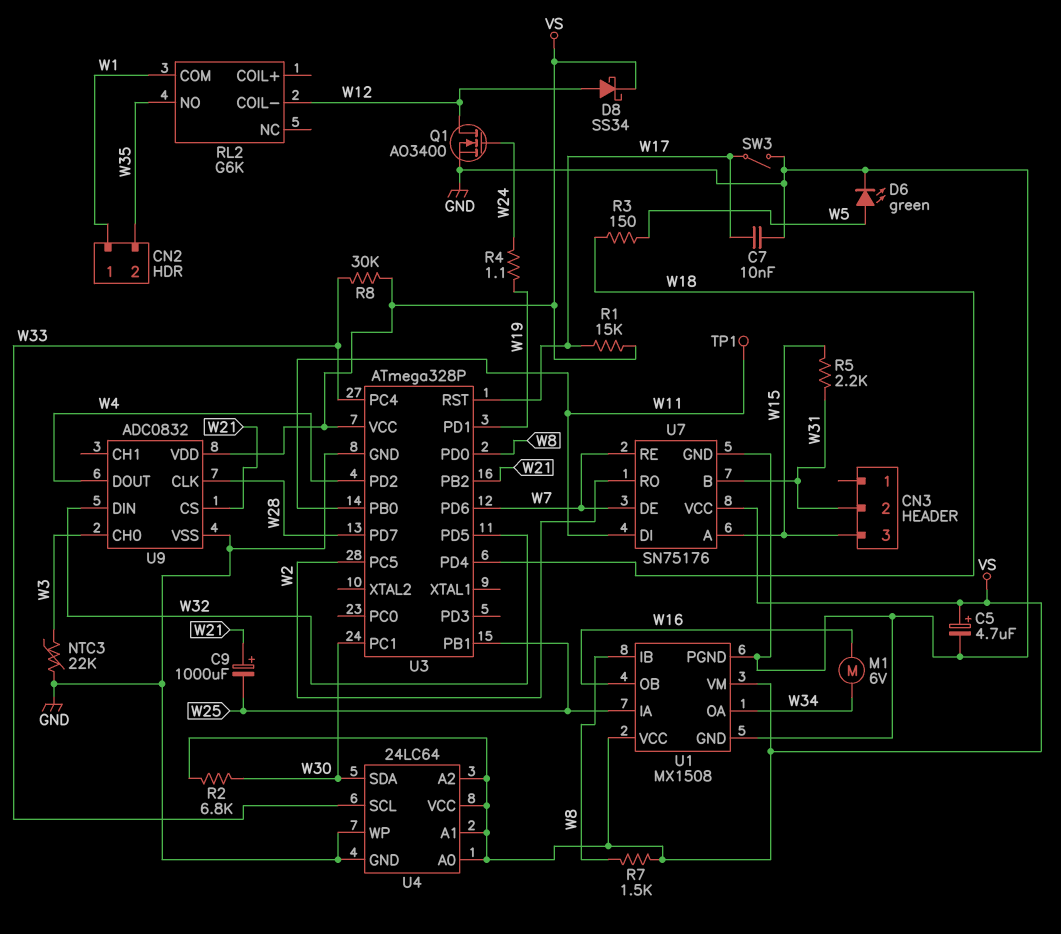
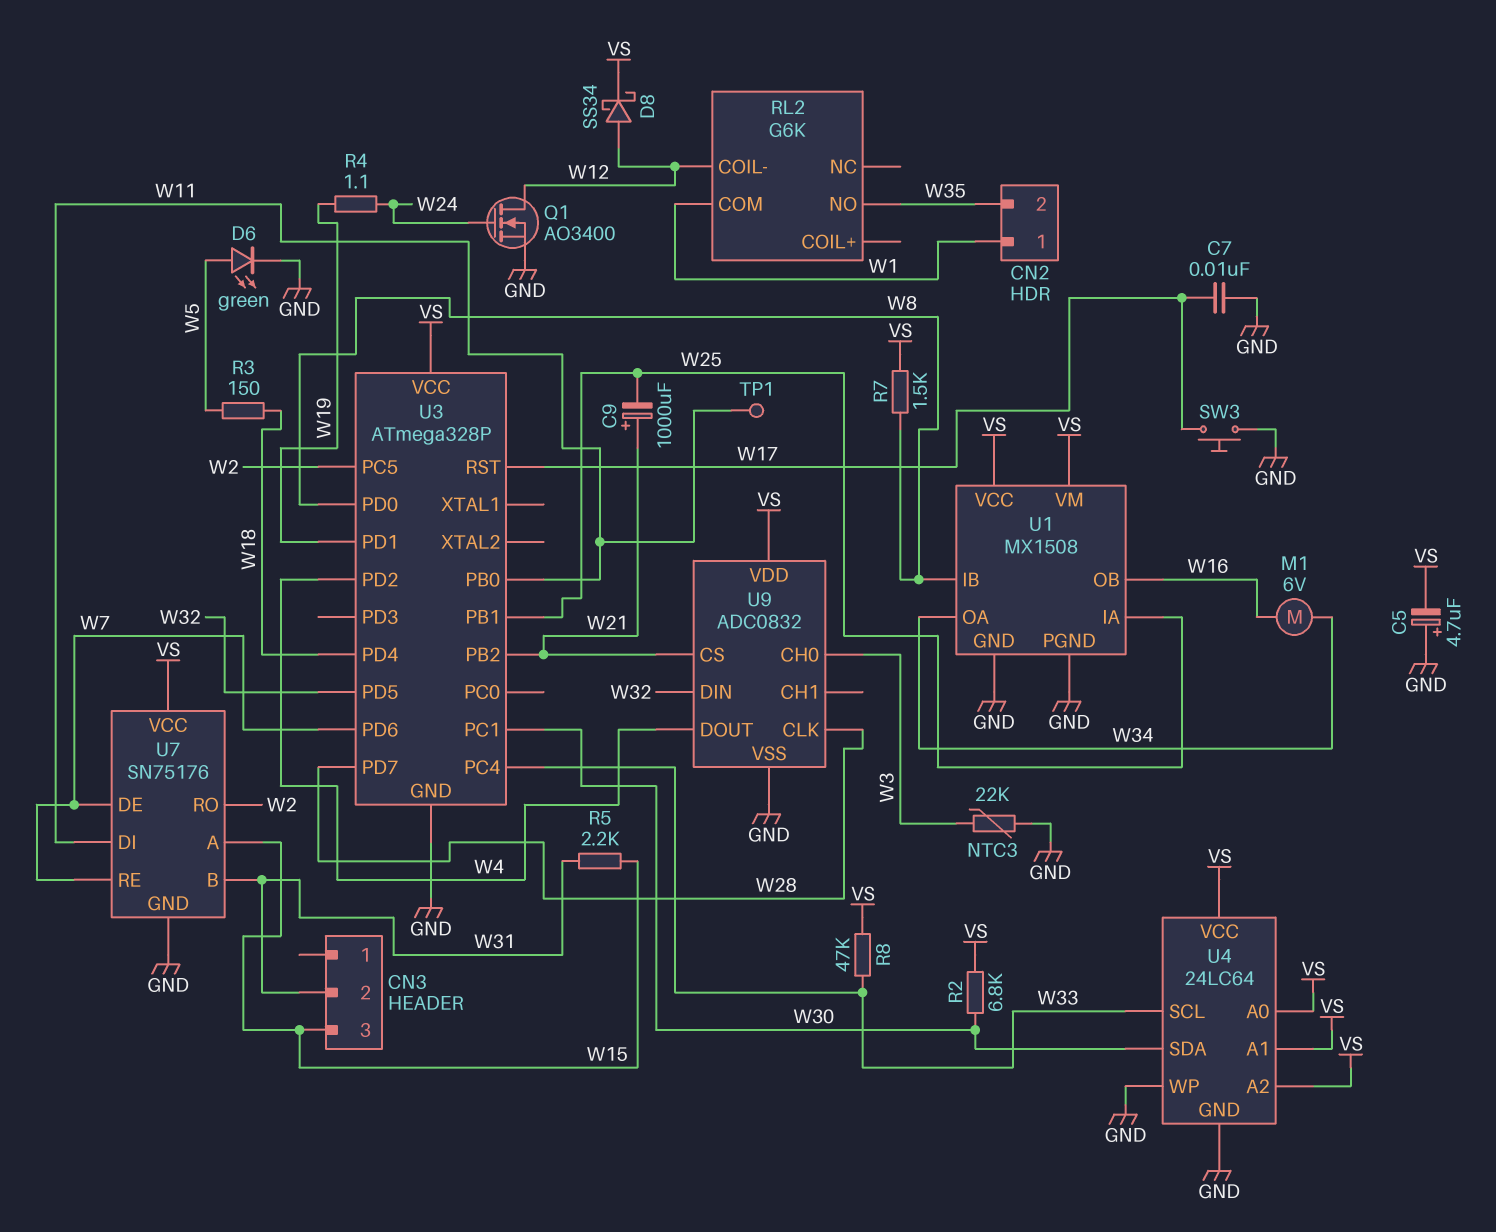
C5: 4.7uF (plus VS, minus GND) -> 4.7uF (plus GND, minus VS)
R1: 15k (VS, W17) -> none
R8: 30k (VS, W33) -> 47k (VS, W33)
SW3: switch (GND, W17) -> button (GND, W17)

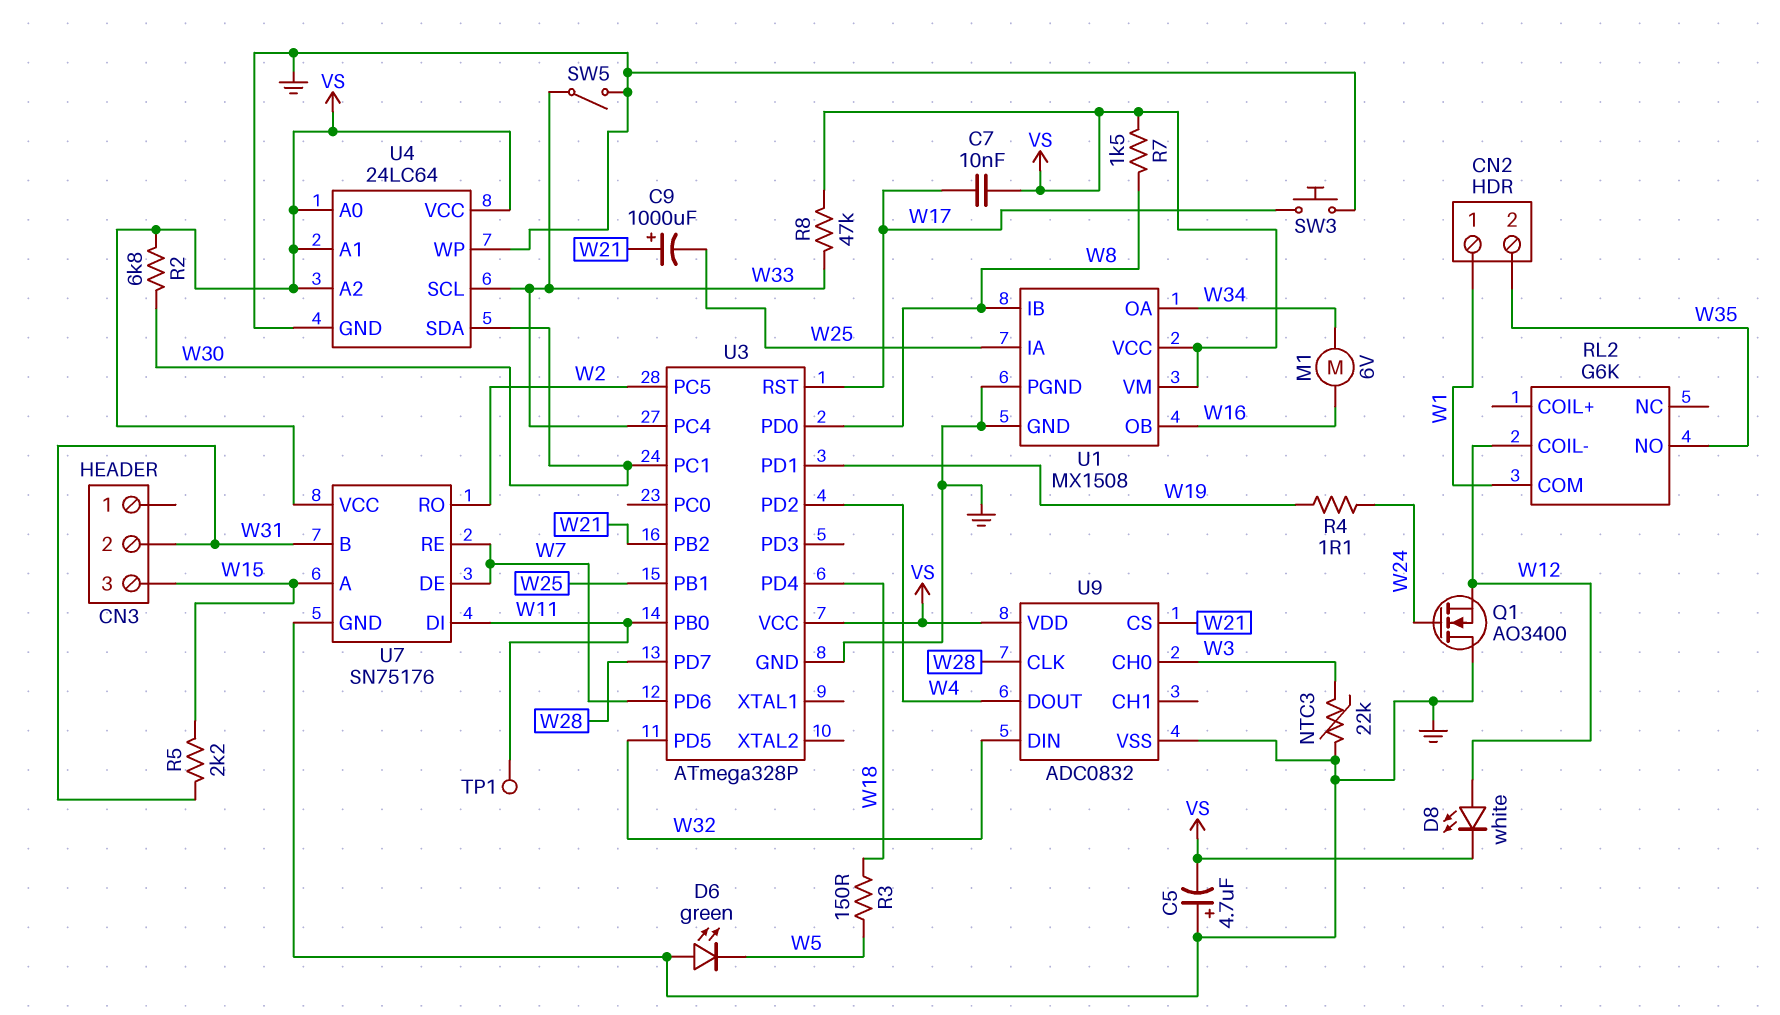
C7: 10nF (GND, W17) -> 10nF (VS, W17)
D6: LED green (A W5, K GND) -> LED green (A GND, K W5)
D8: schottky SS34 (A W12, K VS) -> LED white (A W12, K VS)
Q1: NMOS AO3400 (G W24, D W12, S GND) -> NMOS AO3400 (G W24, D GND, S W12)
SW5: none -> switch (GND, W33)

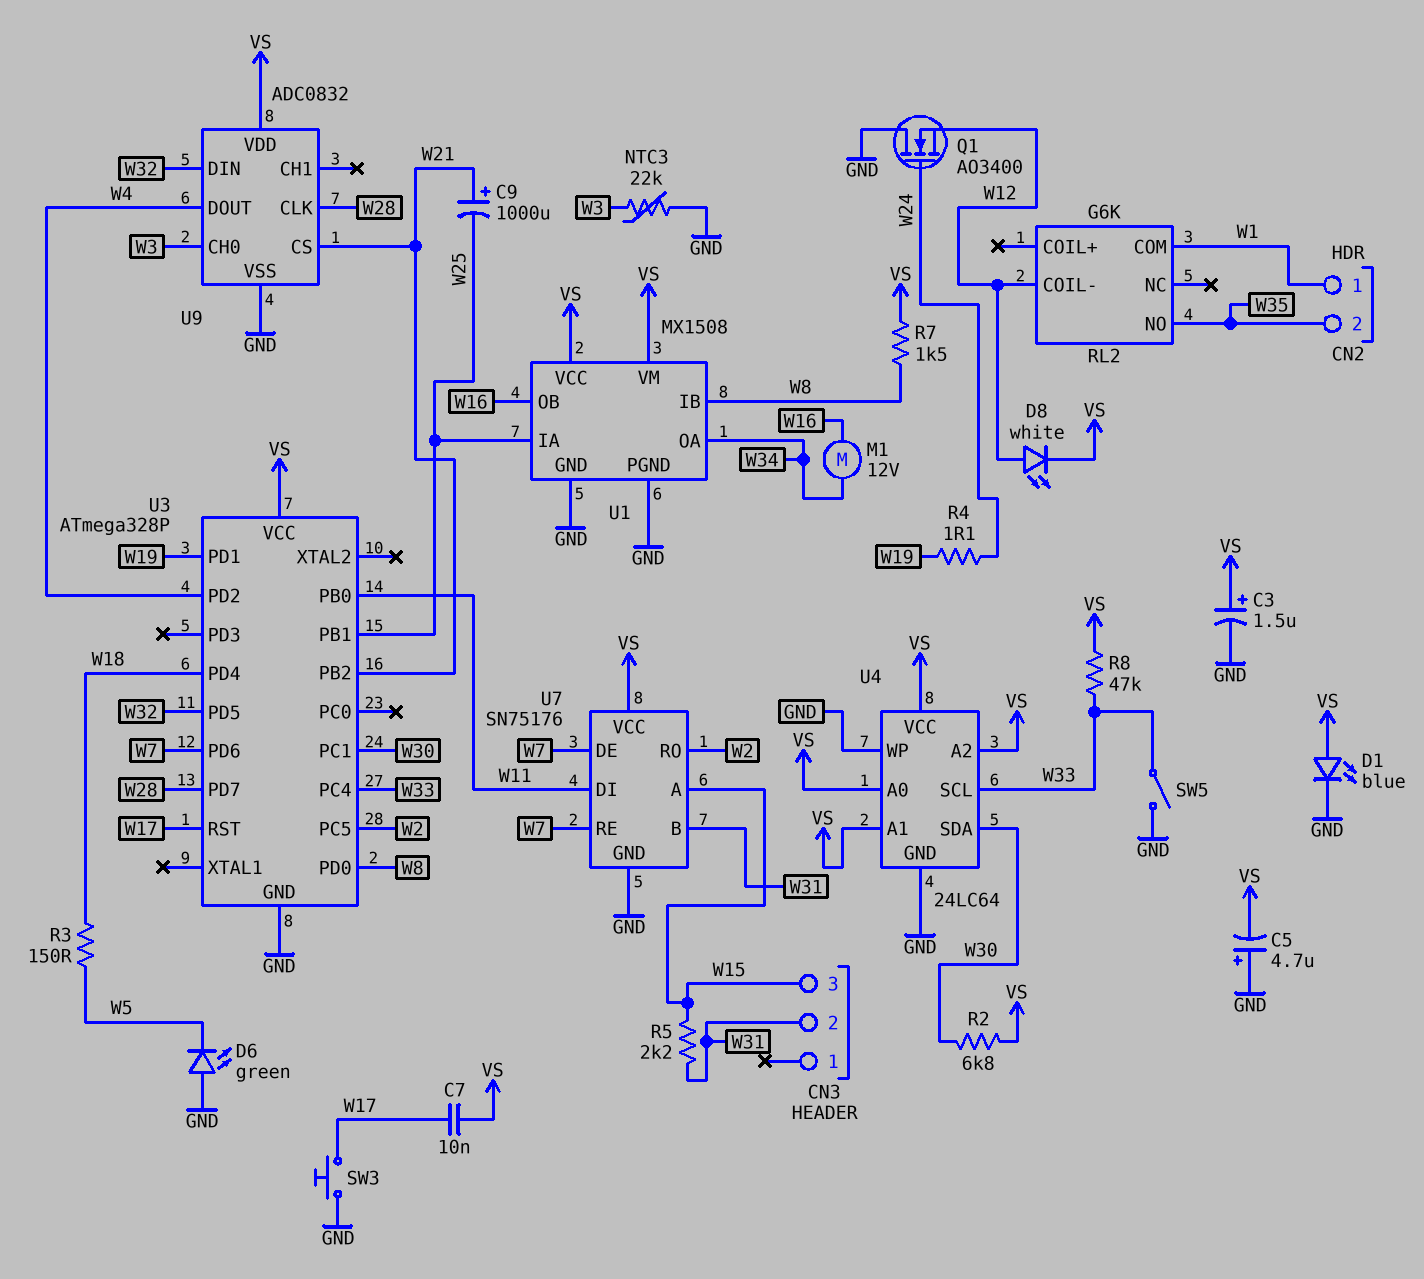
C3: none -> 1.5uF (plus VS, minus GND)
D1: none -> LED blue (A VS, K GND)
M1: motor 6V (W16, W34) -> motor 12V (W16, W34)
TP1: test point (W11) -> none

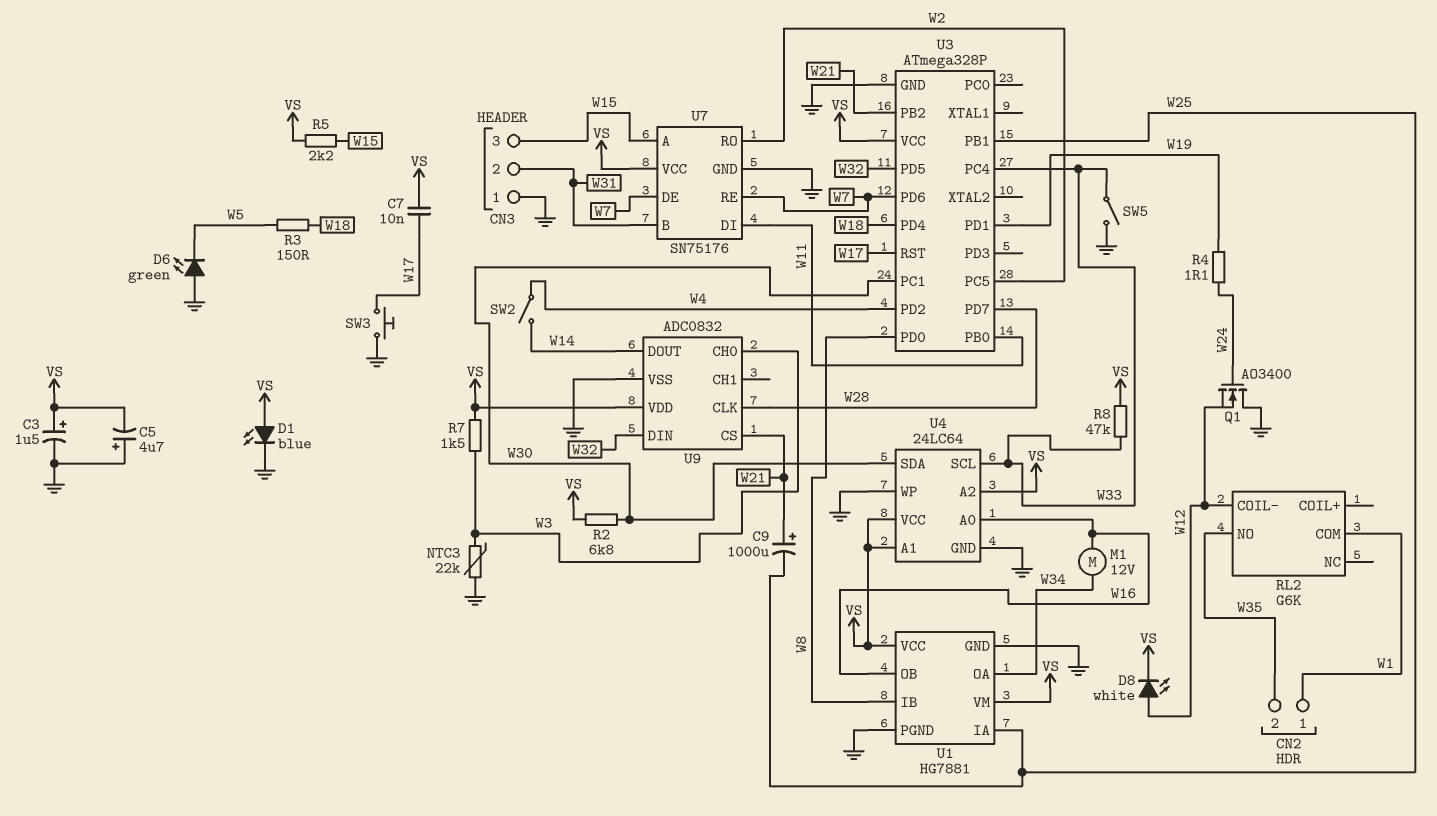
CN3 pin 1: none -> GND
R5: 2.2k (W15, W31) -> 2.2k (VS, W15)
R7: 1.5k (VS, W8) -> 1.5k (VS, W3)
SW2: none -> switch (W4, W14)
U1: MX1508 -> HG7881
U4 pin A0: VS -> W16
U9 pin DOUT: W4 -> W14

